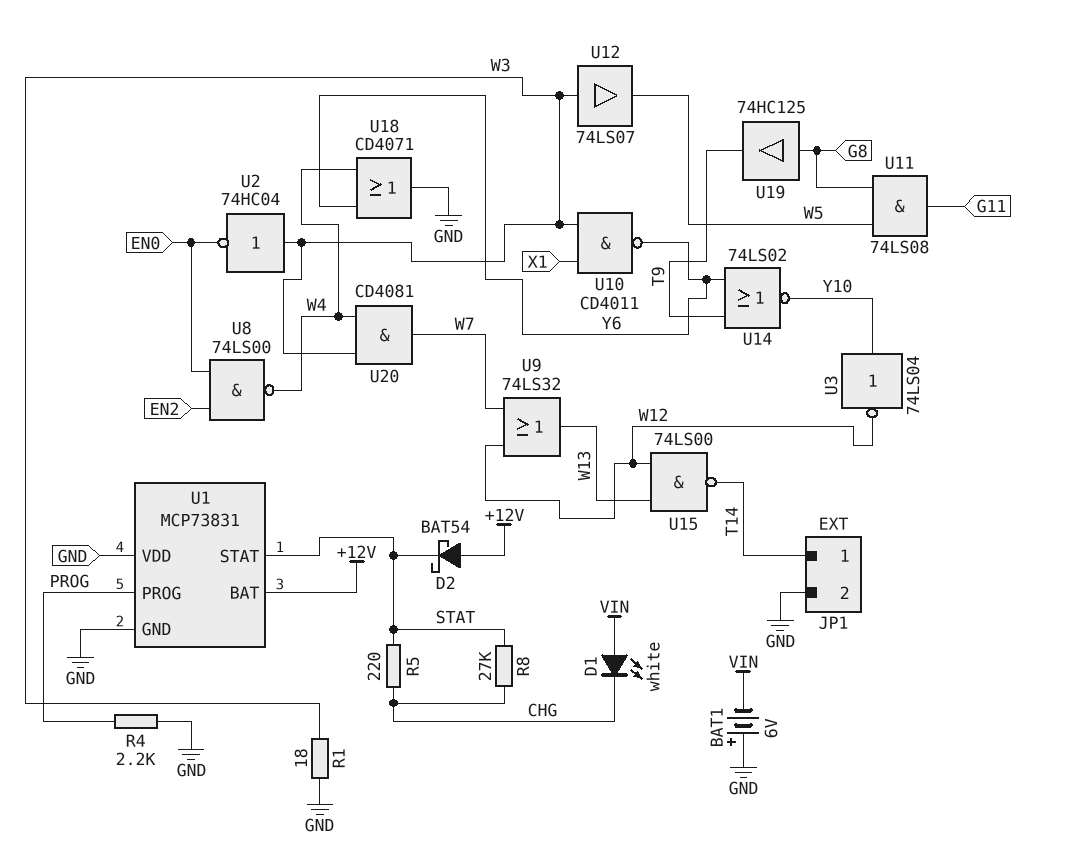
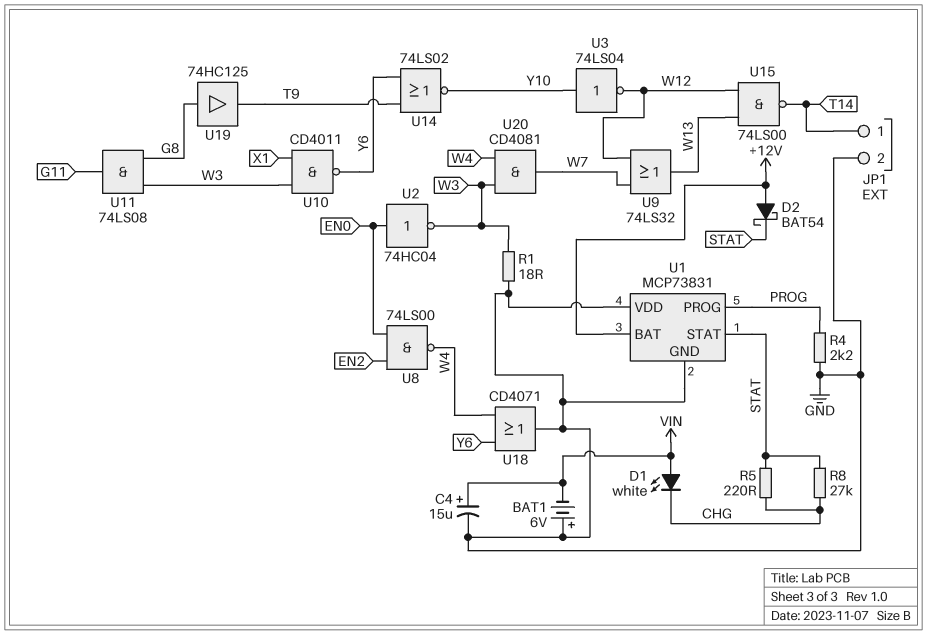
C4: none -> 15uF (plus VIN, minus GND)
U2: NOT 74HC04 (in W3, out EN0) -> NOT 74HC04 (in EN0, out W3)
U11: AND 74LS08 (in G8, in W5, out G11) -> AND 74LS08 (in G8, in W3, out G11)
U12: buffer 74LS07 (in W3, out W5) -> none

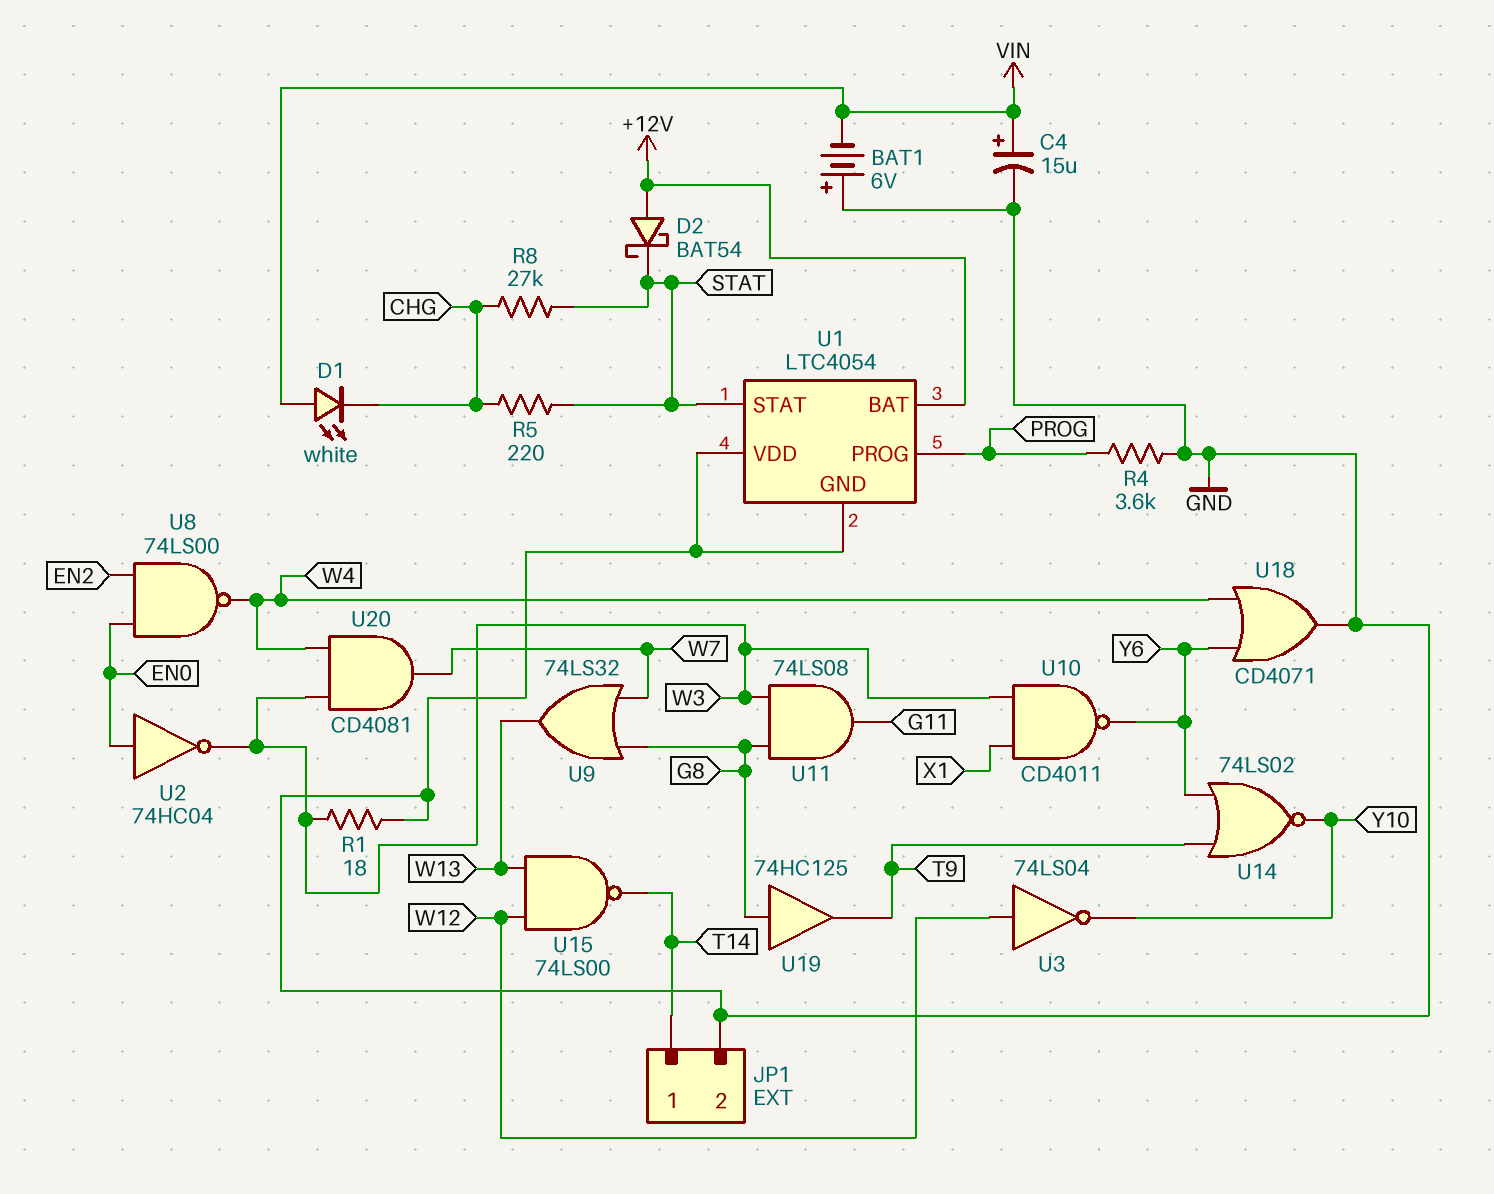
R4: 2.2k (GND, PROG) -> 3.6k (GND, PROG)
U1: MCP73831 -> LTC4054
U3: NOT 74LS04 (in Y10, out W12) -> NOT 74LS04 (in W12, out Y10)
U9: OR 74LS32 (in W7, in W12, out W13) -> OR 74LS32 (in G8, in W7, out W13)

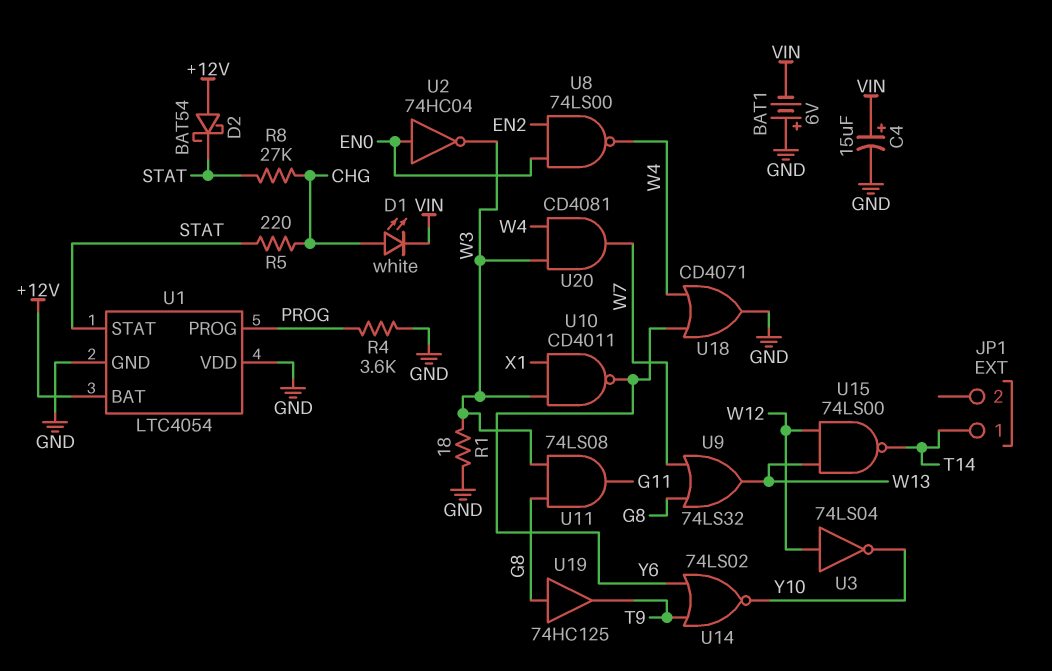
D1: LED white (A VIN, K CHG) -> LED white (A CHG, K VIN)
JP1 pin 2: GND -> none

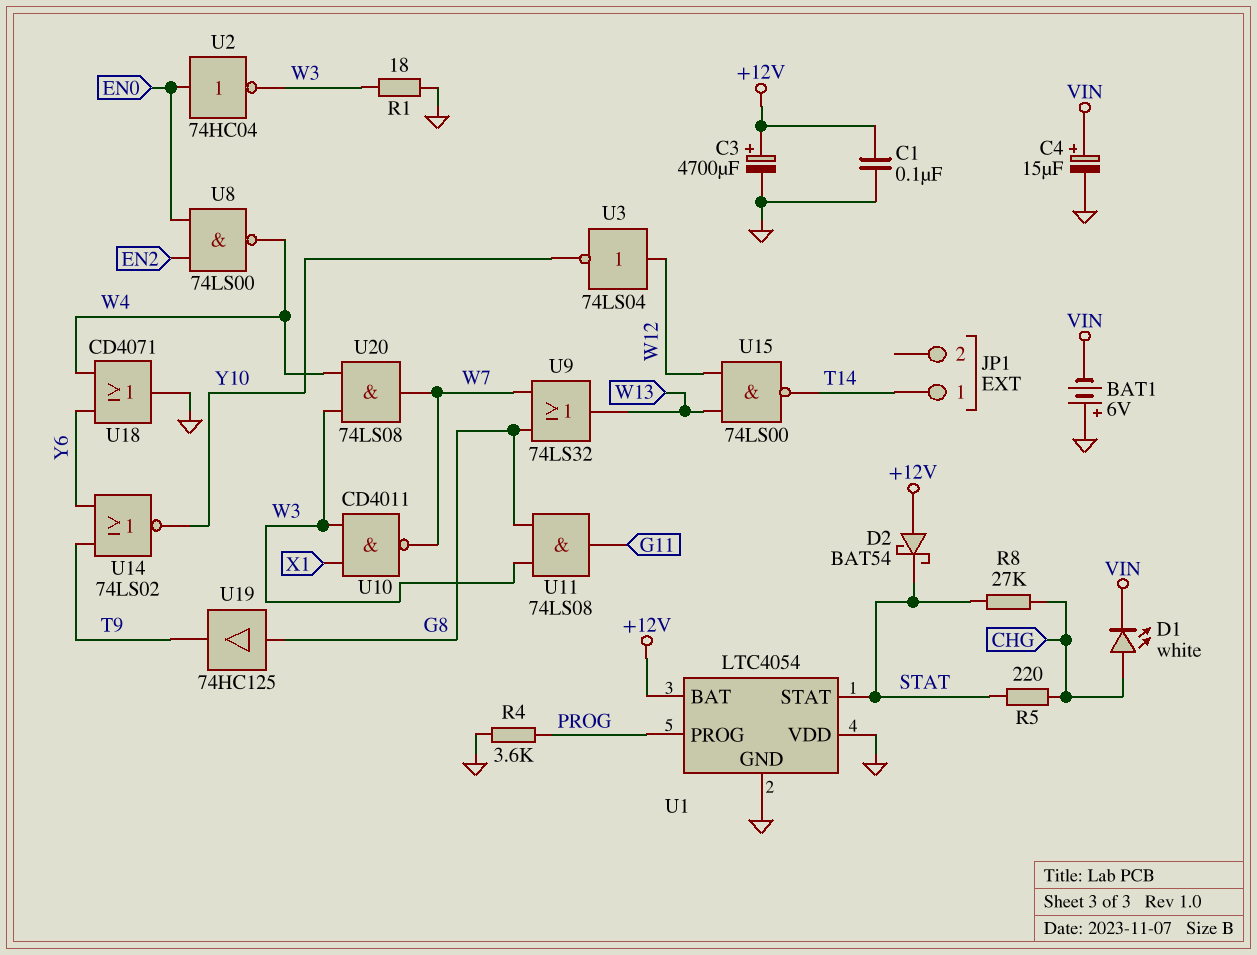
C1: none -> 100nF (+12V, GND)
C3: none -> 4700uF (plus +12V, minus GND)
U10: NAND CD4011 (in W3, in X1, out Y6) -> NAND CD4011 (in W3, in X1, out W7)
U20: AND CD4081 (in W3, in W4, out W7) -> AND 74LS08 (in W3, in W4, out W7)

